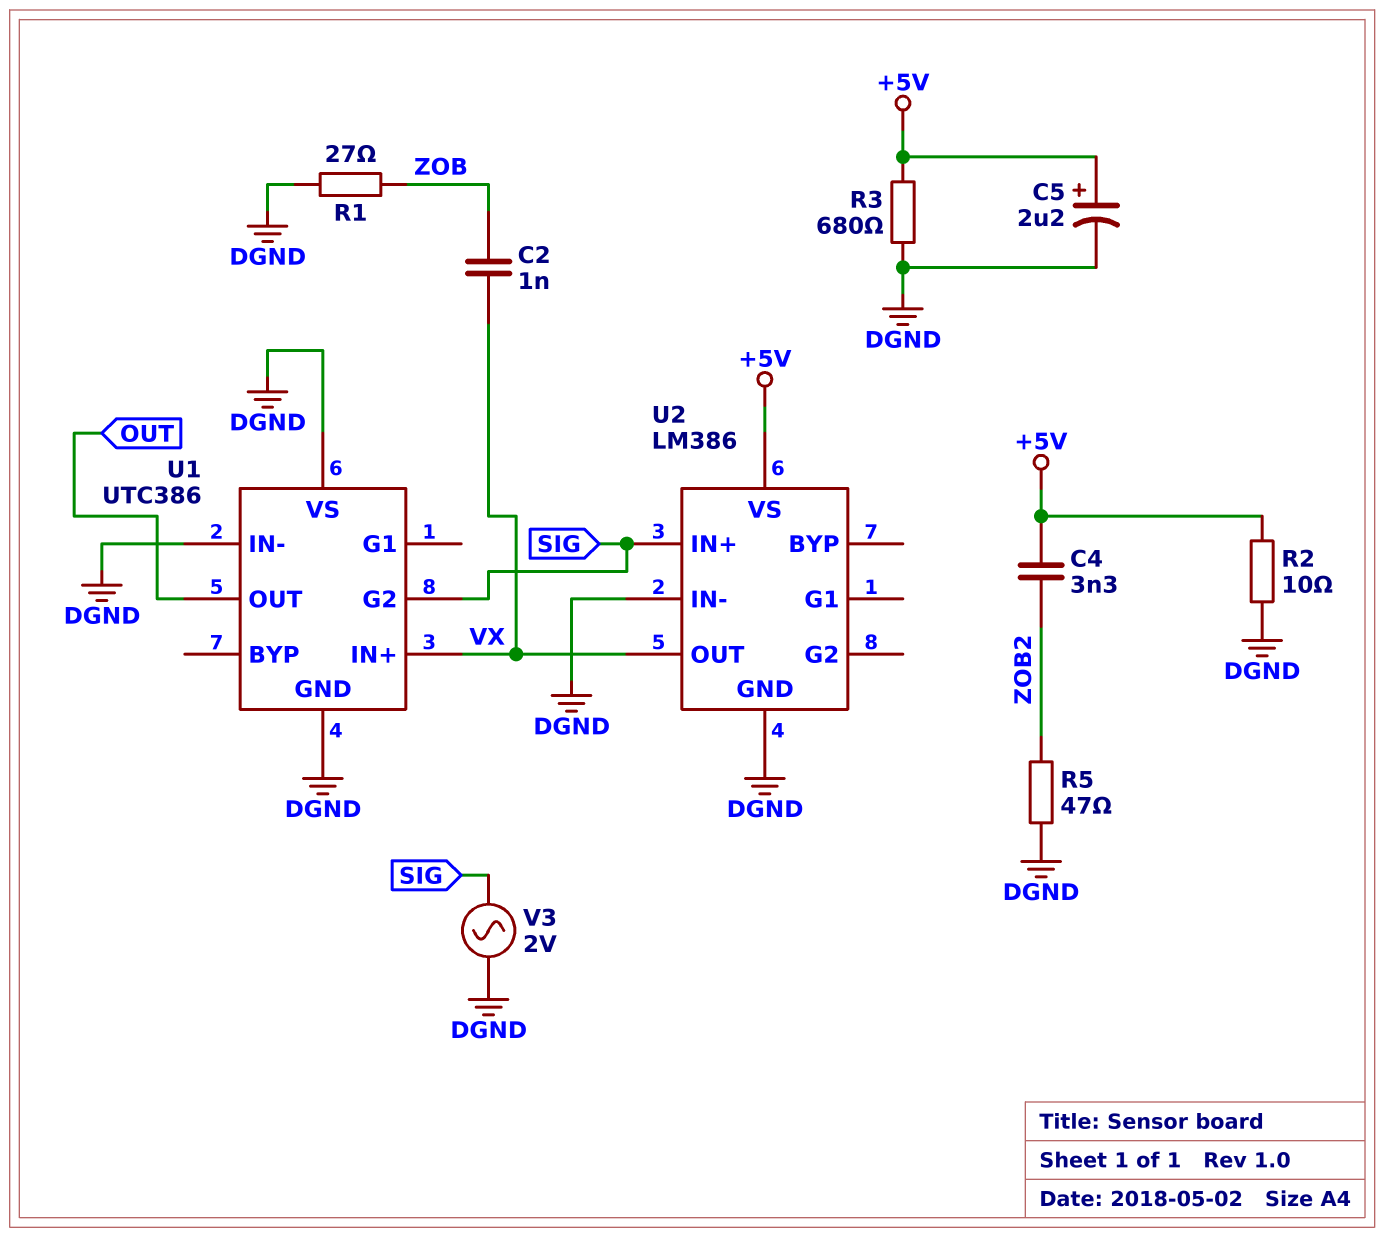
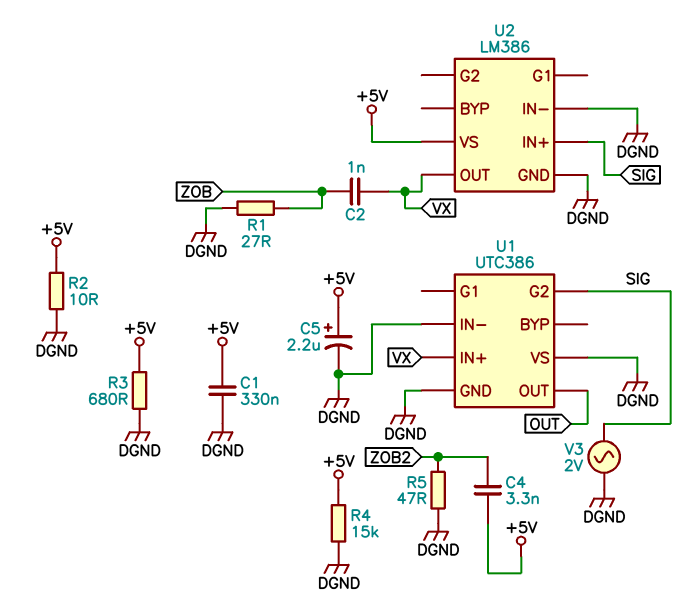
C1: none -> 330nF (+5V, DGND)
R4: none -> 15k (+5V, DGND)

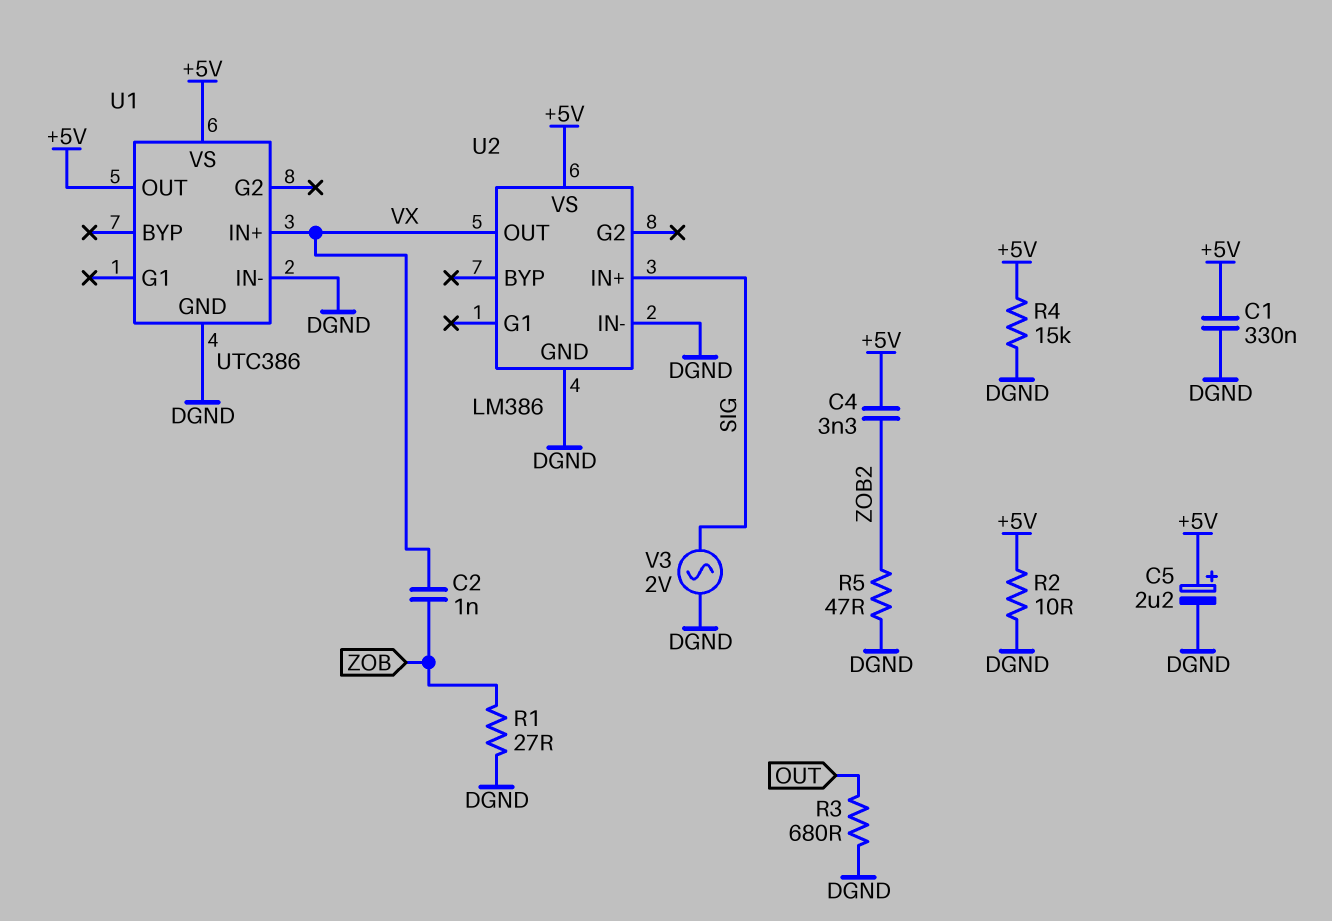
R3: 680 (+5V, DGND) -> 680 (DGND, OUT)
U1 pin G2: SIG -> none
U1 pin OUT: OUT -> +5V
U1 pin VS: DGND -> +5V

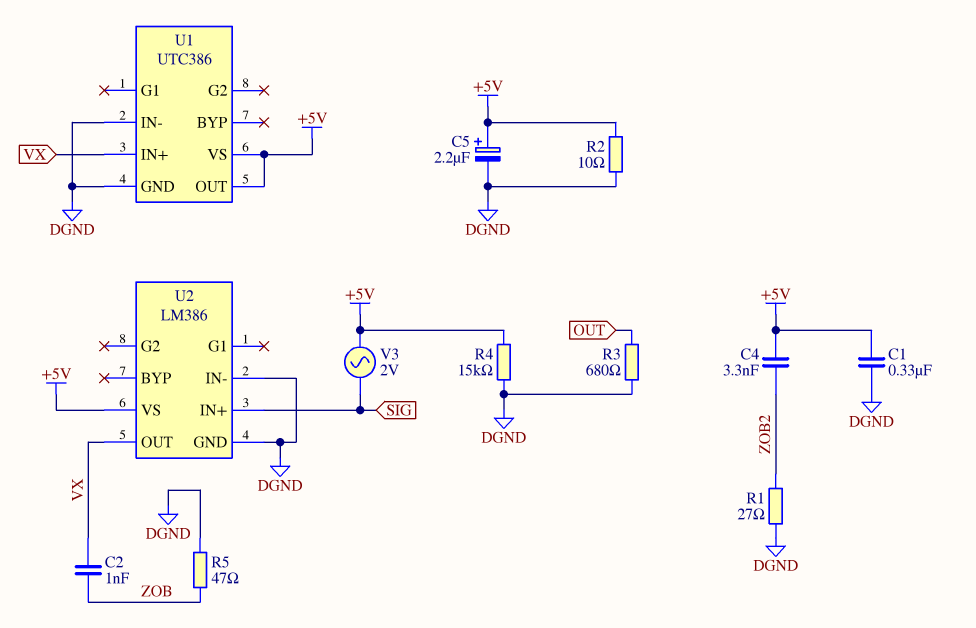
R1: 27 (DGND, ZOB) -> 27 (DGND, ZOB2)
R5: 47 (DGND, ZOB2) -> 47 (DGND, ZOB)
V3: AC 2V (DGND, SIG) -> AC 2V (+5V, SIG)

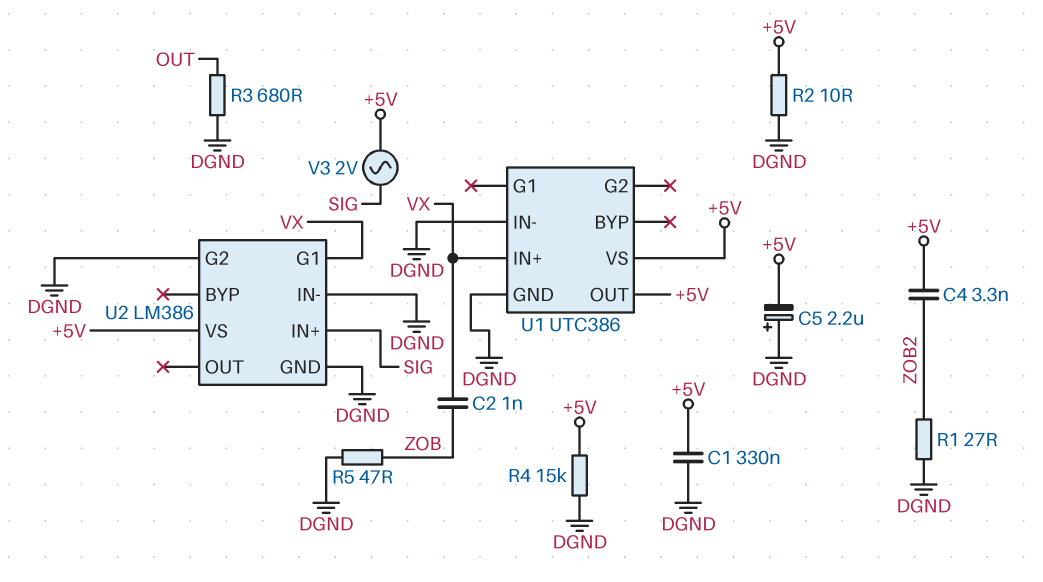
C5: 2.2uF (plus +5V, minus DGND) -> 2.2uF (plus DGND, minus +5V)
U2 pin G1: none -> VX
U2 pin G2: none -> DGND
U2 pin OUT: VX -> none

